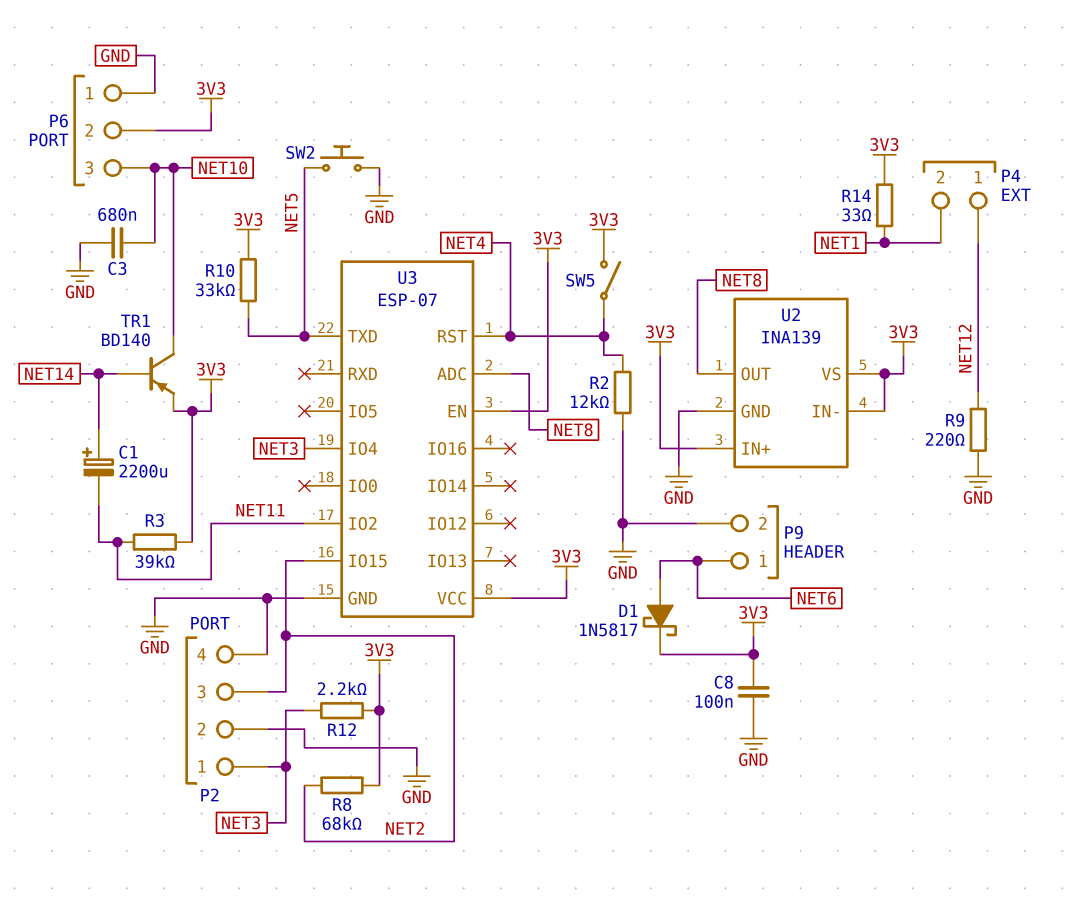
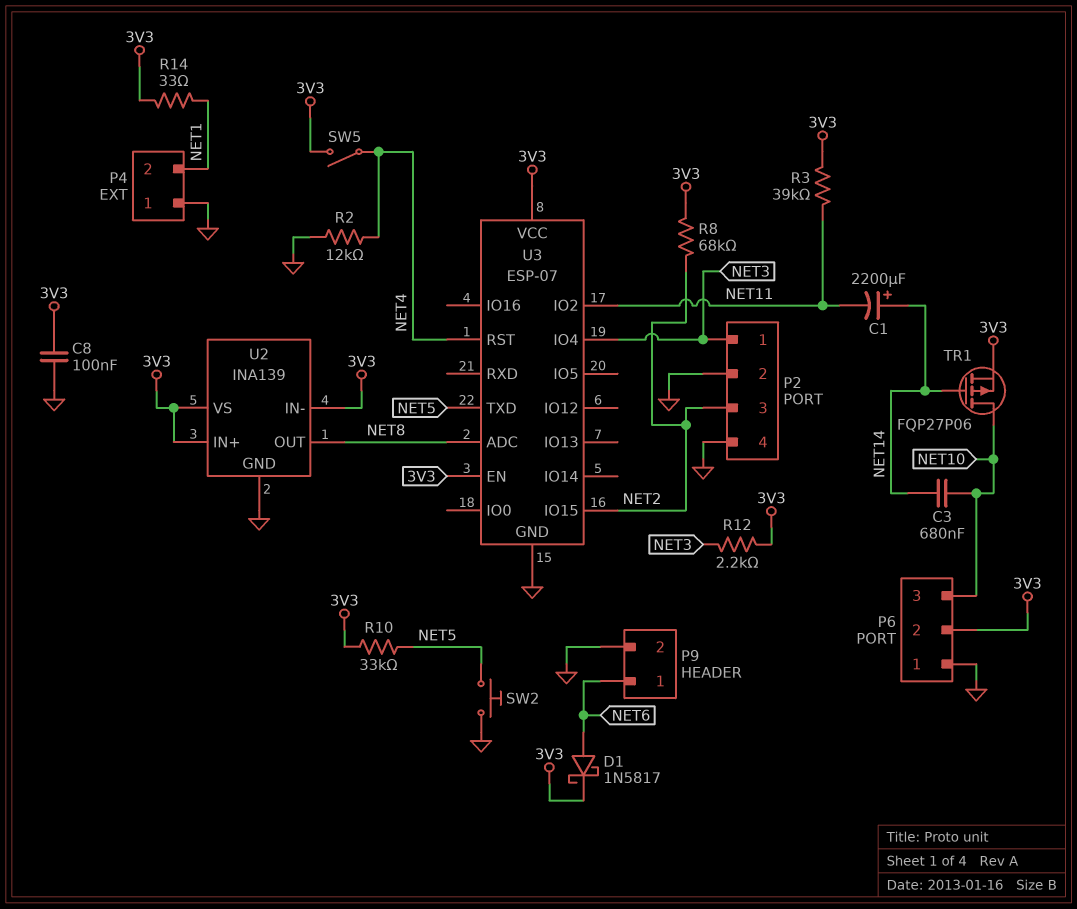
C3: 680nF (GND, NET10) -> 680nF (NET10, NET14)
P4 pin 1: NET12 -> GND
R9: 220 (GND, NET12) -> none
TR1: PNP BD140 (B NET14, C NET10, E 3V3) -> PMOS FQP27P06 (G NET14, D NET10, S 3V3)

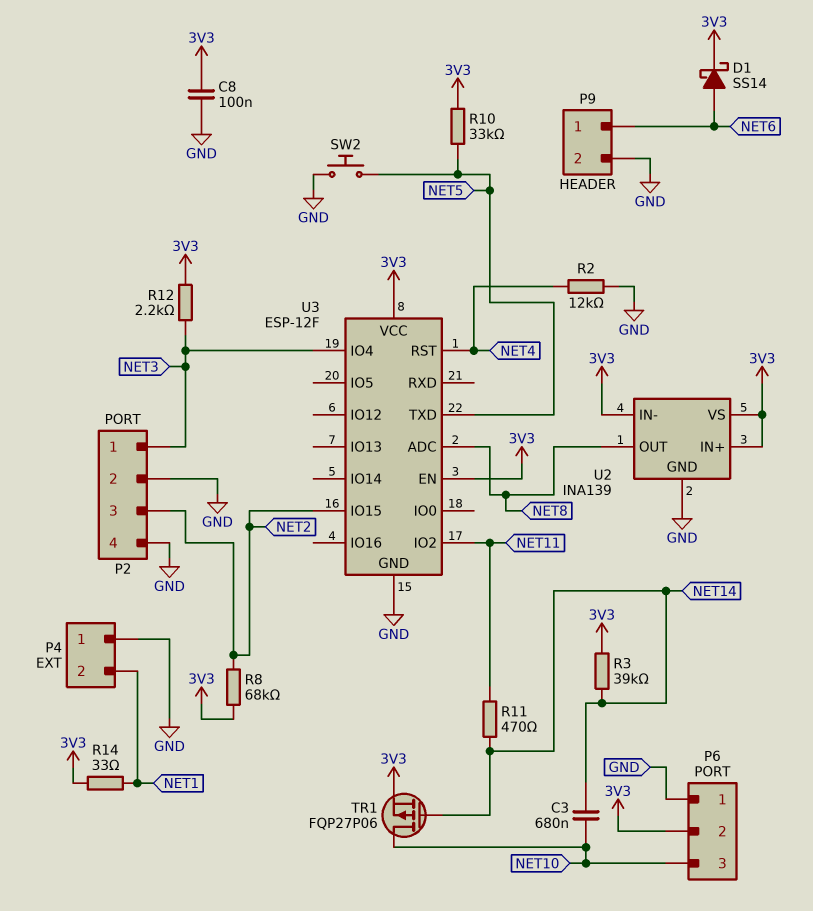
C1: 2200uF (plus NET14, minus NET11) -> none
D1: schottky 1N5817 (A NET6, K 3V3) -> schottky SS14 (A NET6, K 3V3)
R3: 39k (3V3, NET11) -> 39k (3V3, NET14)
R11: none -> 470 (NET11, NET14)
SW5: switch (3V3, NET4) -> none
U3: ESP-07 -> ESP-12F

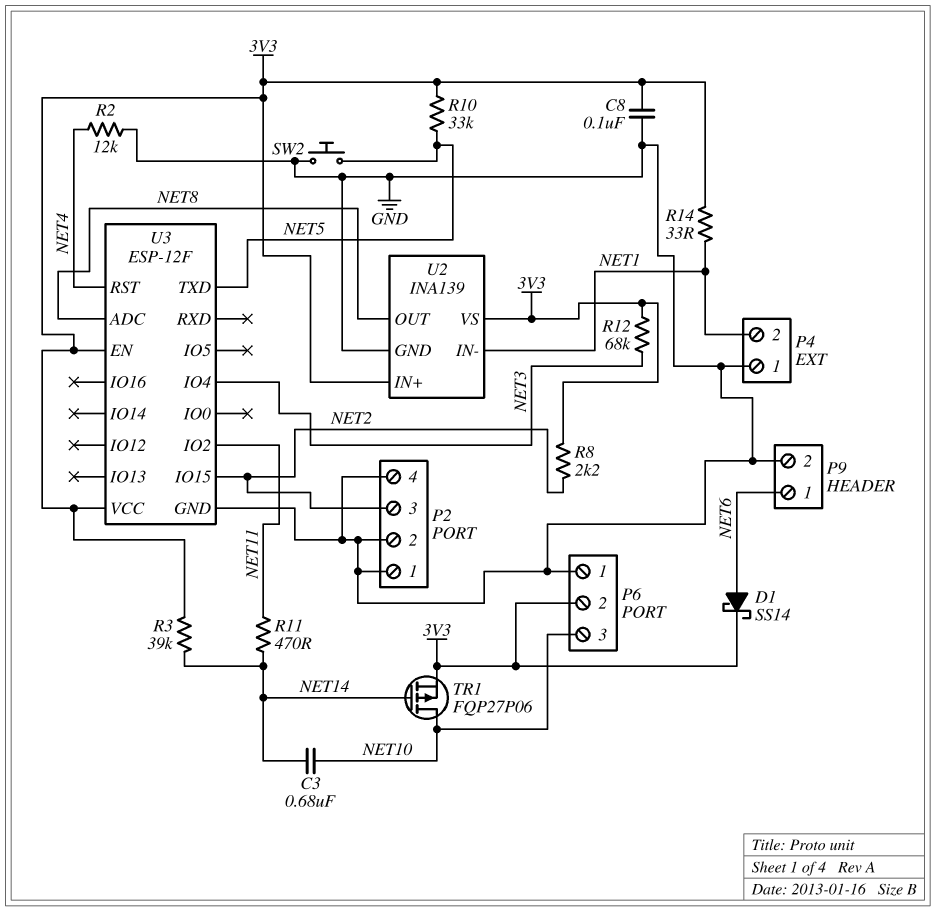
P2 pin 1: NET3 -> GND
R8: 68k (3V3, NET2) -> 2.2k (3V3, NET2)
R12: 2.2k (3V3, NET3) -> 68k (3V3, NET3)
U2 pin IN-: 3V3 -> NET1

